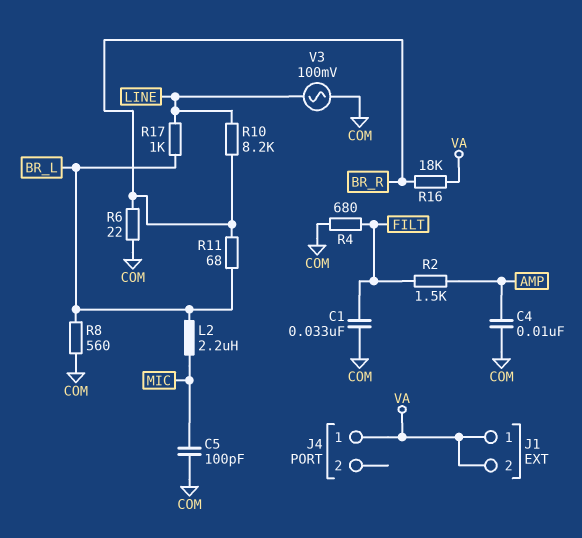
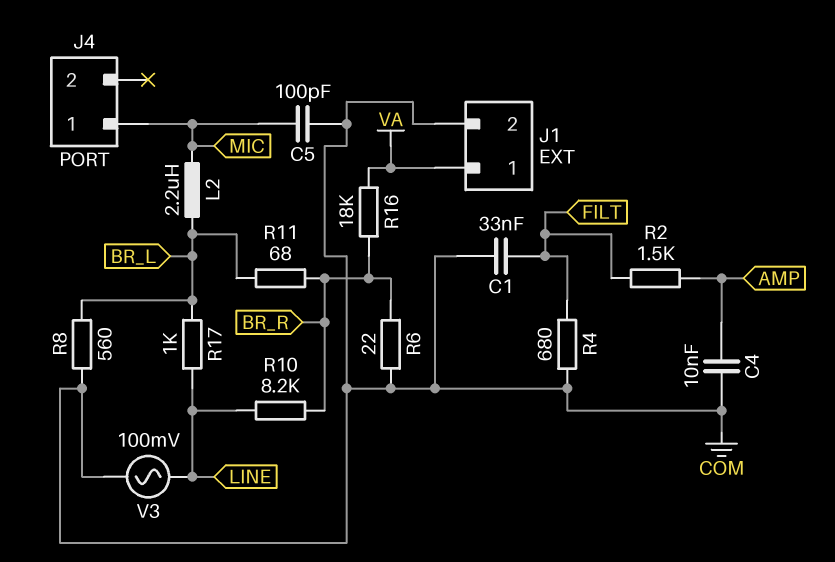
J1 pin 2: VA -> COM
J4 pin 1: VA -> MIC

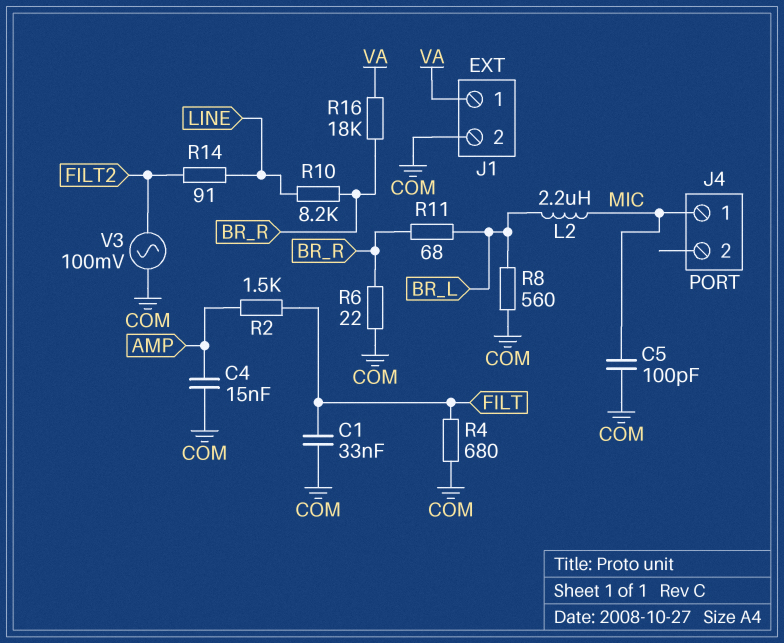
C4: 10nF (AMP, COM) -> 15nF (AMP, COM)
R14: none -> 91 (FILT2, LINE)
R17: 1k (BR_L, LINE) -> none
V3: AC 100mV (COM, LINE) -> AC 100mV (COM, FILT2)

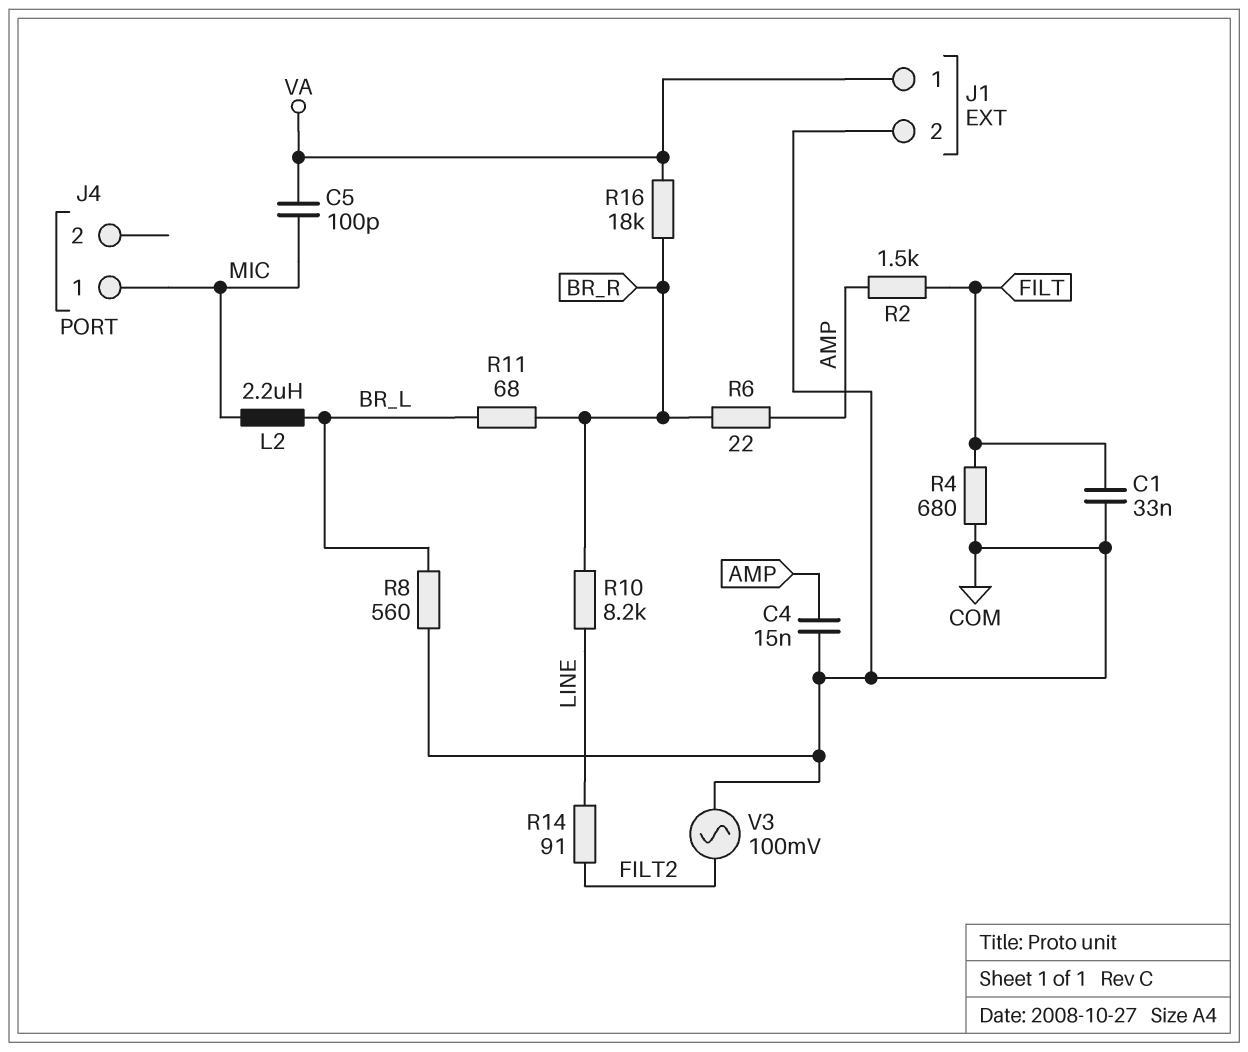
C5: 100pF (COM, MIC) -> 100pF (MIC, VA)
R6: 22 (BR_R, COM) -> 22 (AMP, BR_R)

